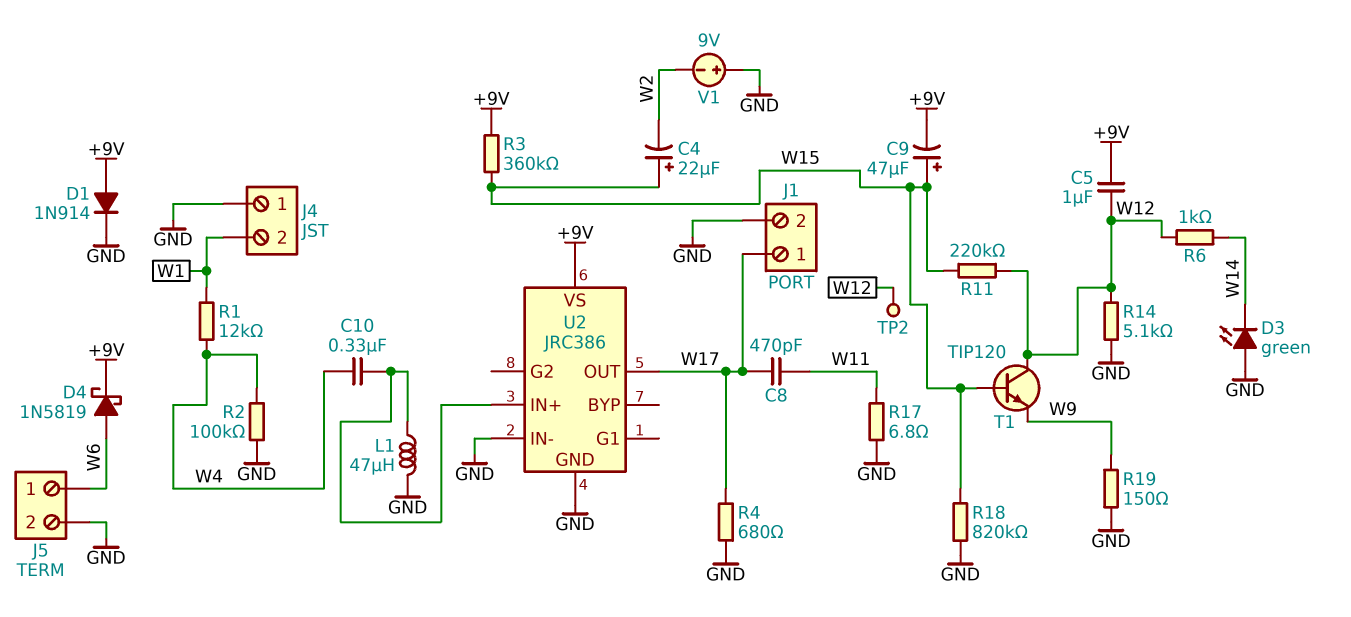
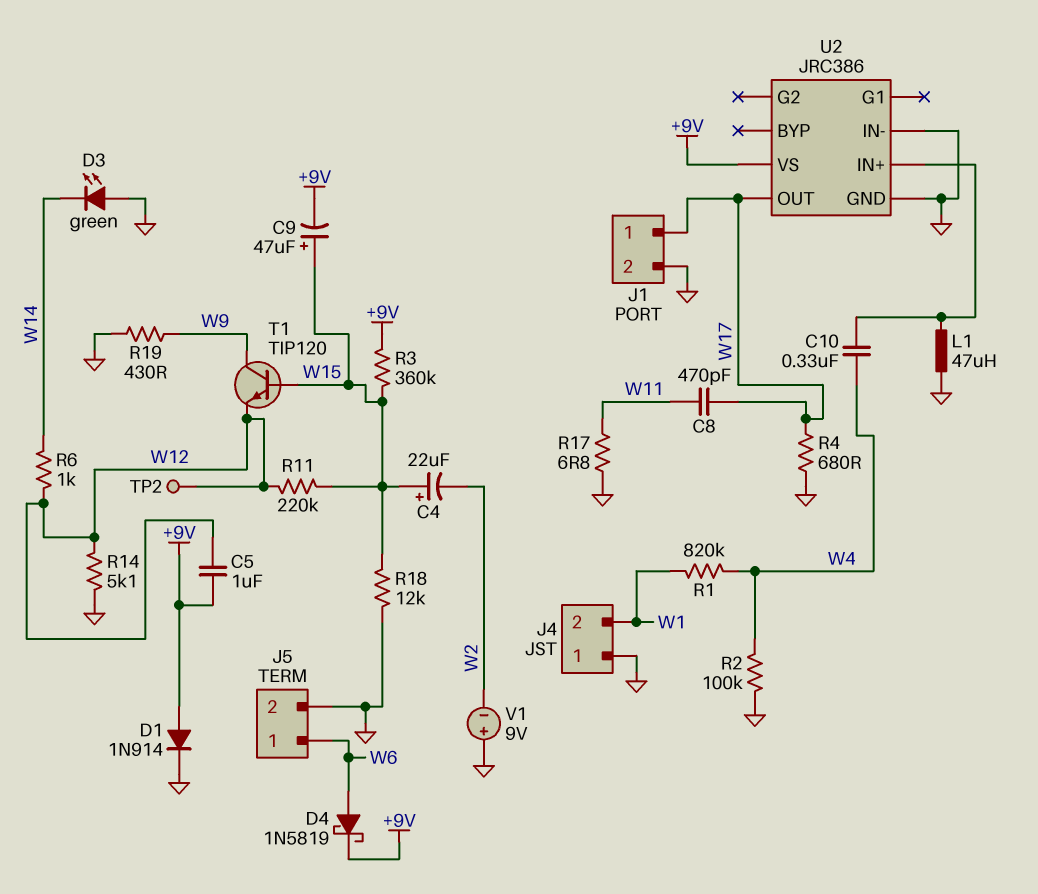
R1: 12k (W1, W4) -> 820k (W1, W4)
R18: 820k (GND, W15) -> 12k (GND, W15)
R19: 150 (GND, W9) -> 430 (GND, W9)
T1: NPN TIP120 (B W15, C W12, E W9) -> NPN TIP120 (B W15, C W9, E W12)

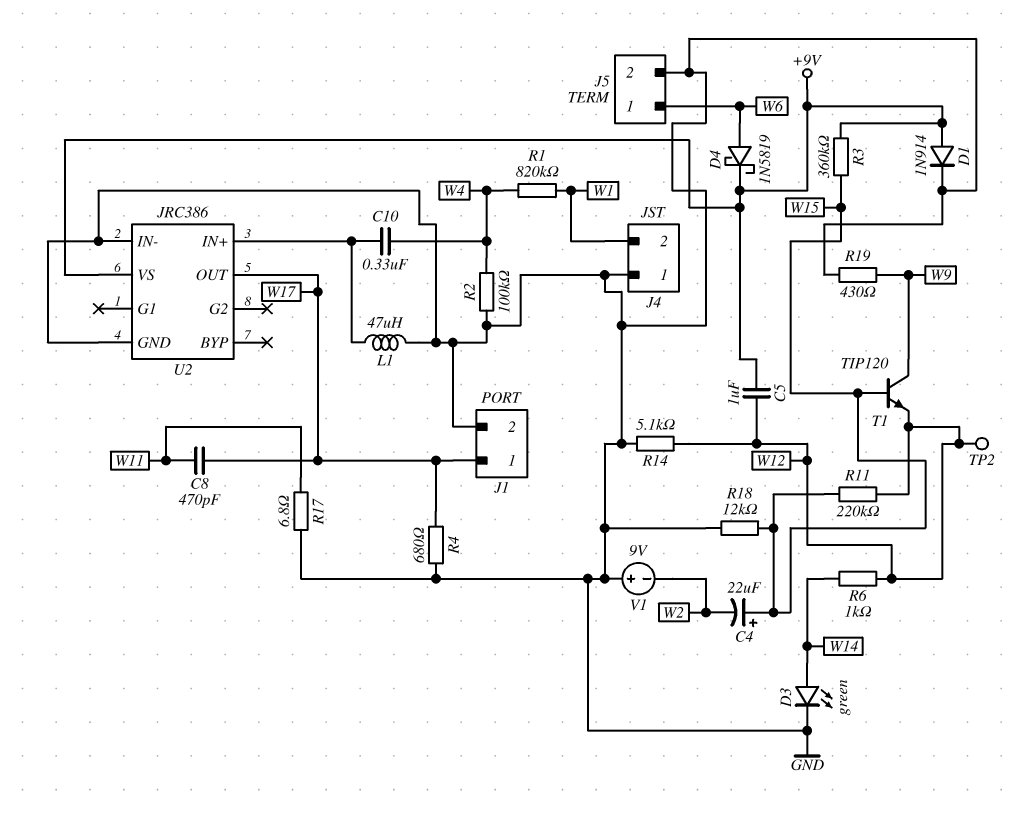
C9: 47uF (plus W15, minus +9V) -> none
D3: LED green (A GND, K W14) -> LED green (A W14, K GND)

